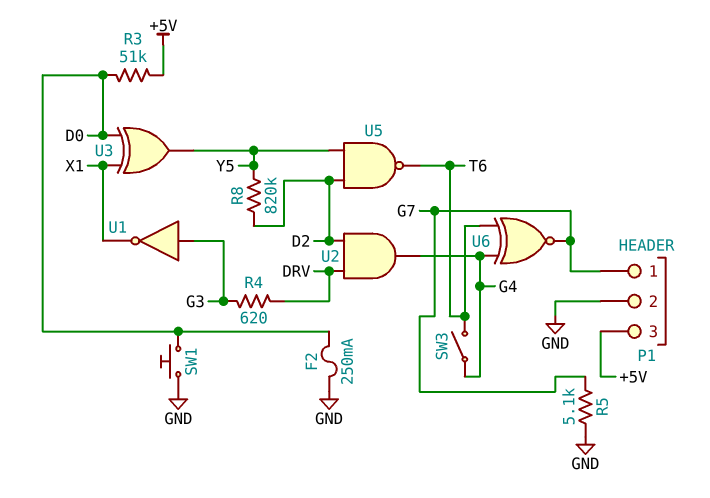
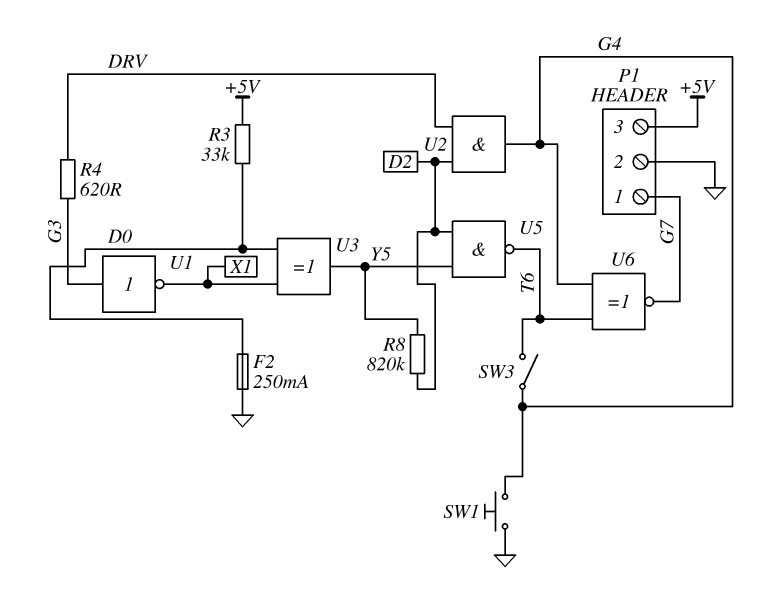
R3: 51k (+5V, D0) -> 33k (+5V, D0)
R5: 5.1k (G7, GND) -> none
SW1: button (D0, GND) -> button (G4, GND)

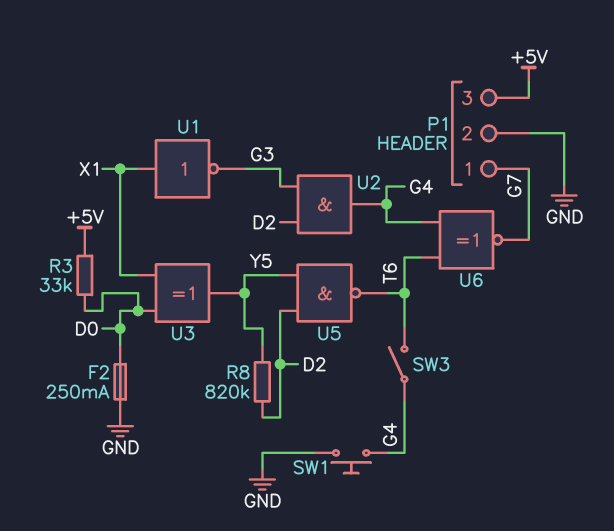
R4: 620 (DRV, G3) -> none
U1: NOT (in G3, out X1) -> NOT (in X1, out G3)
U2: AND (in D2, in DRV, out G4) -> AND (in D2, in G3, out G4)

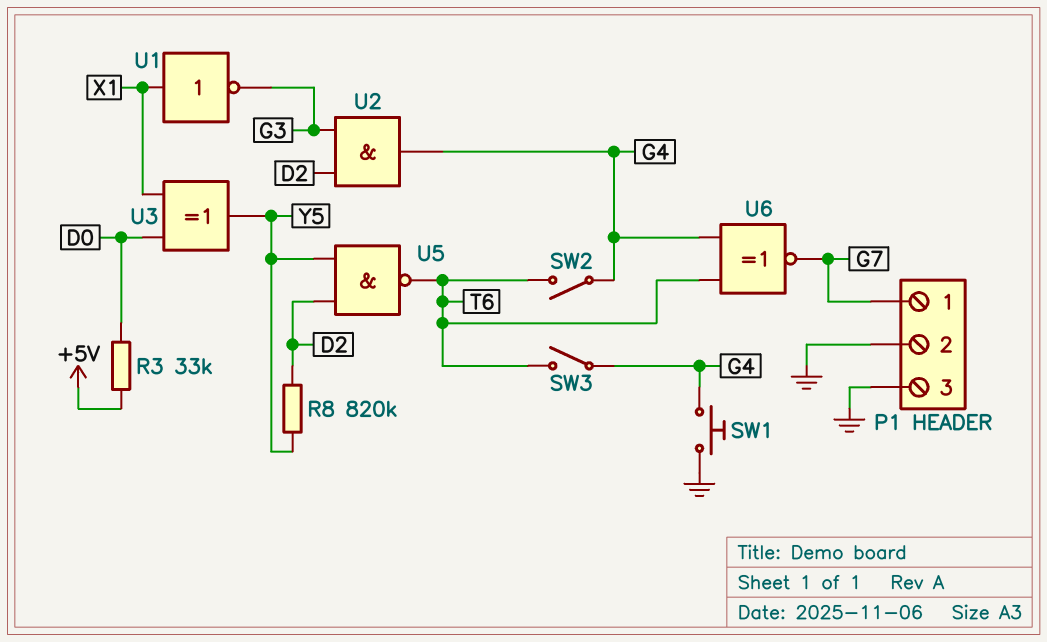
F2: 250mA (D0, GND) -> none
P1 pin 3: +5V -> GND
SW2: none -> switch (G4, T6)

